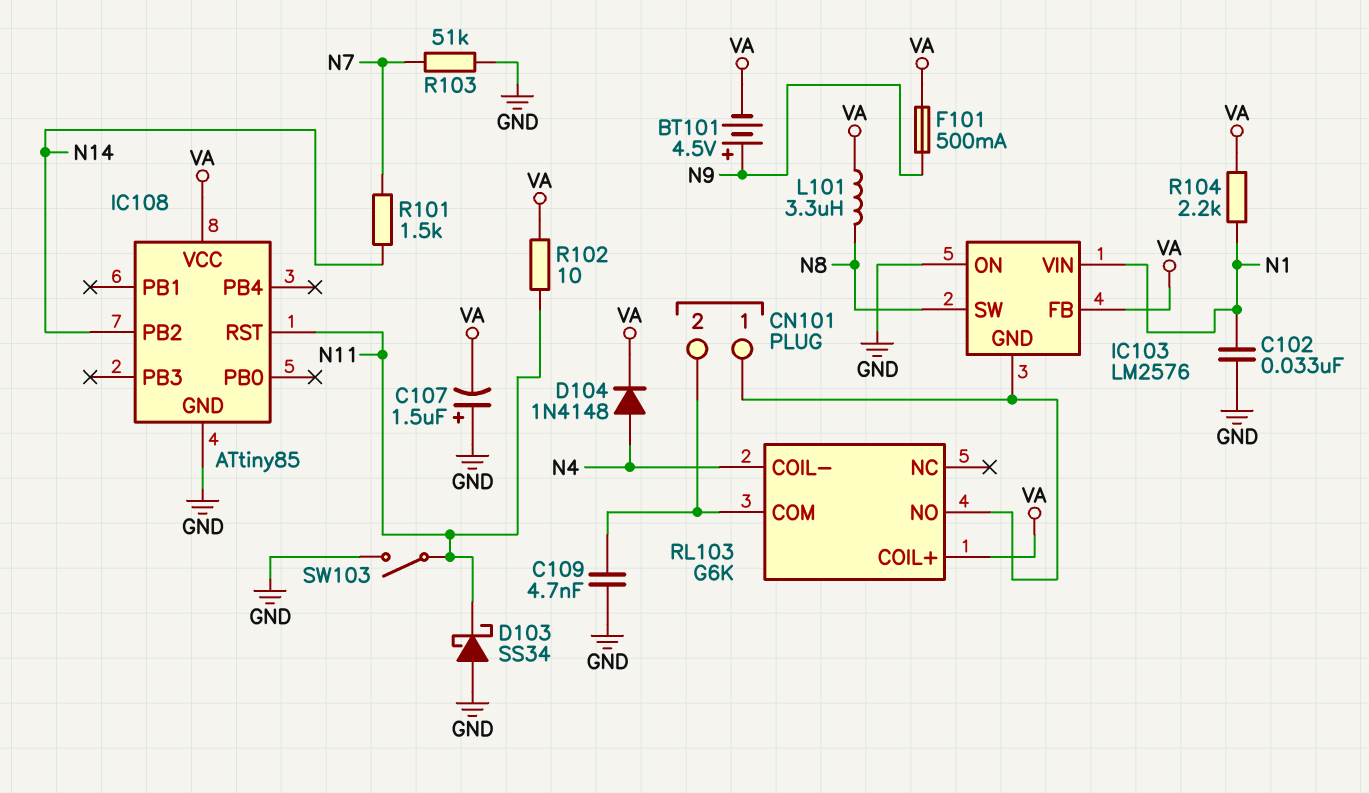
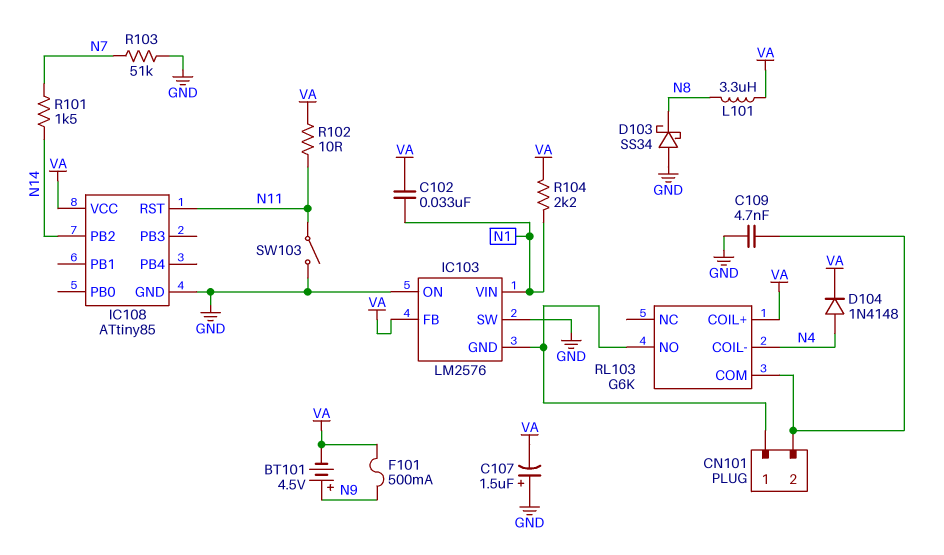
C102: 33nF (GND, N1) -> 33nF (N1, VA)
D103: schottky SS34 (A GND, K N11) -> schottky SS34 (A GND, K N8)
IC103 pin SW: N8 -> GND

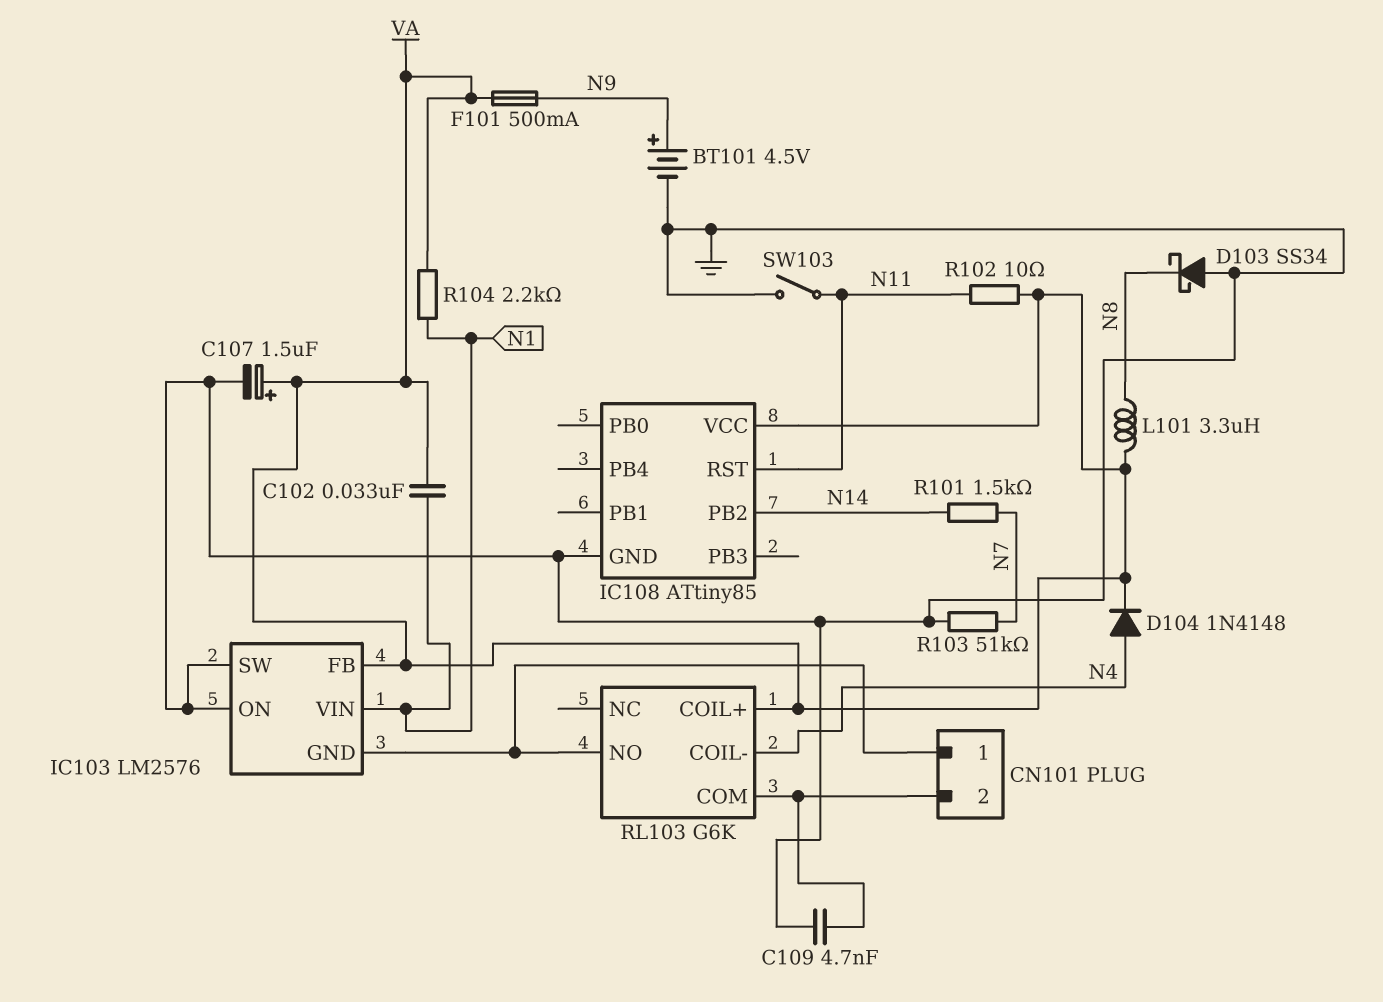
BT101: 4.5V (plus N9, minus VA) -> 4.5V (plus N9, minus GND)
C107: 1.5uF (plus GND, minus VA) -> 1.5uF (plus VA, minus GND)

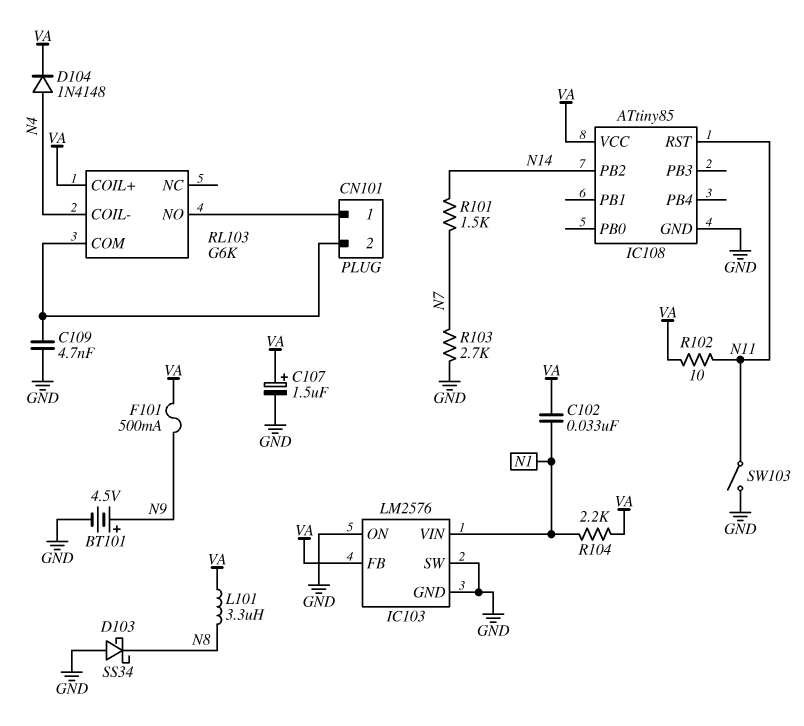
IC103 pin GND: CN101/1 -> GND
R103: 51k (GND, N7) -> 2.7k (GND, N7)

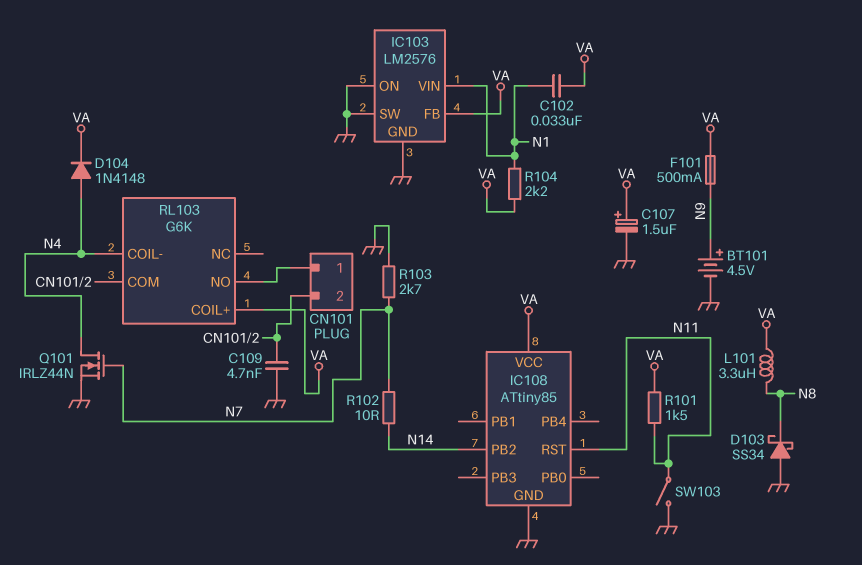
Q101: none -> NMOS IRLZ44N (G N7, D N4, S GND)
R101: 1.5k (N7, N14) -> 1.5k (N11, VA)
R102: 10 (N11, VA) -> 10 (N7, N14)

